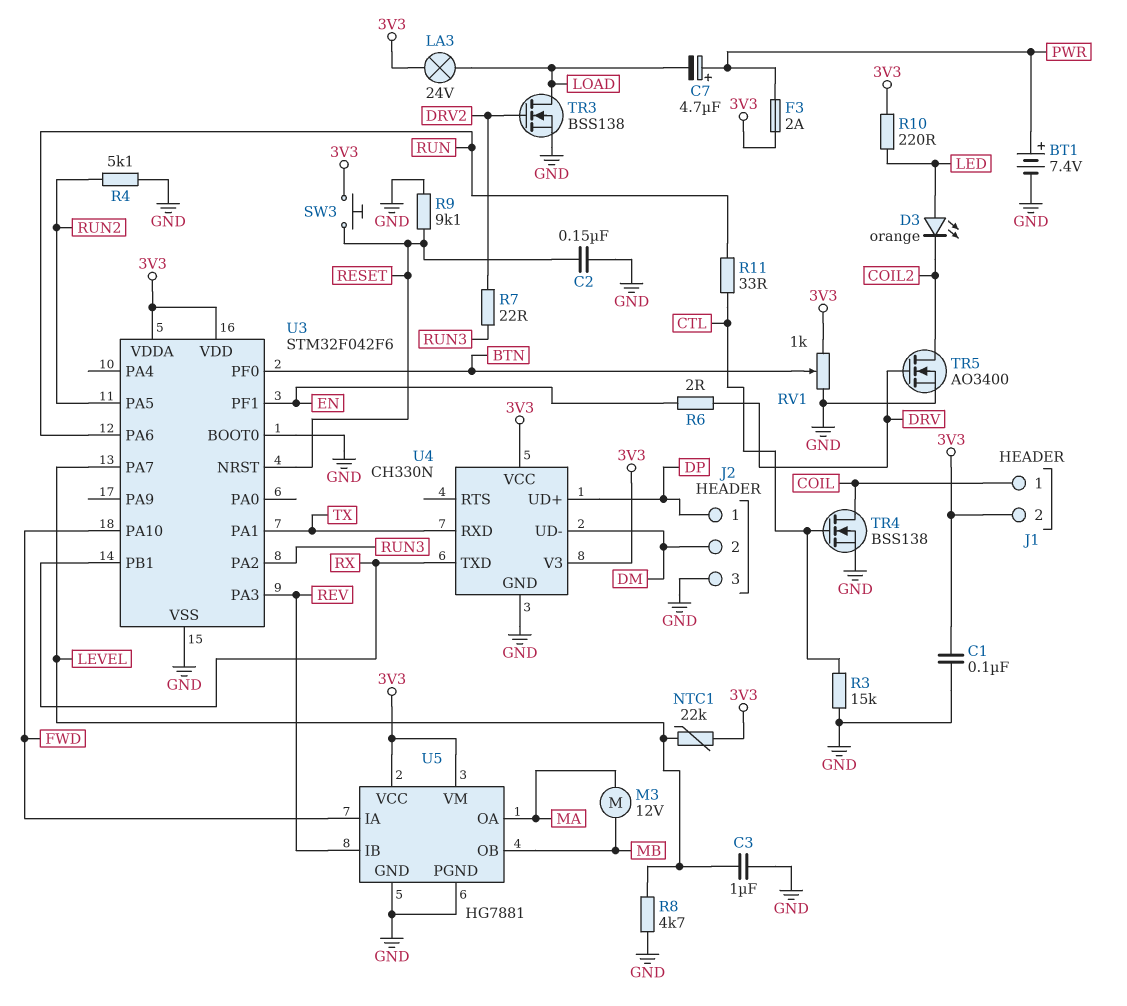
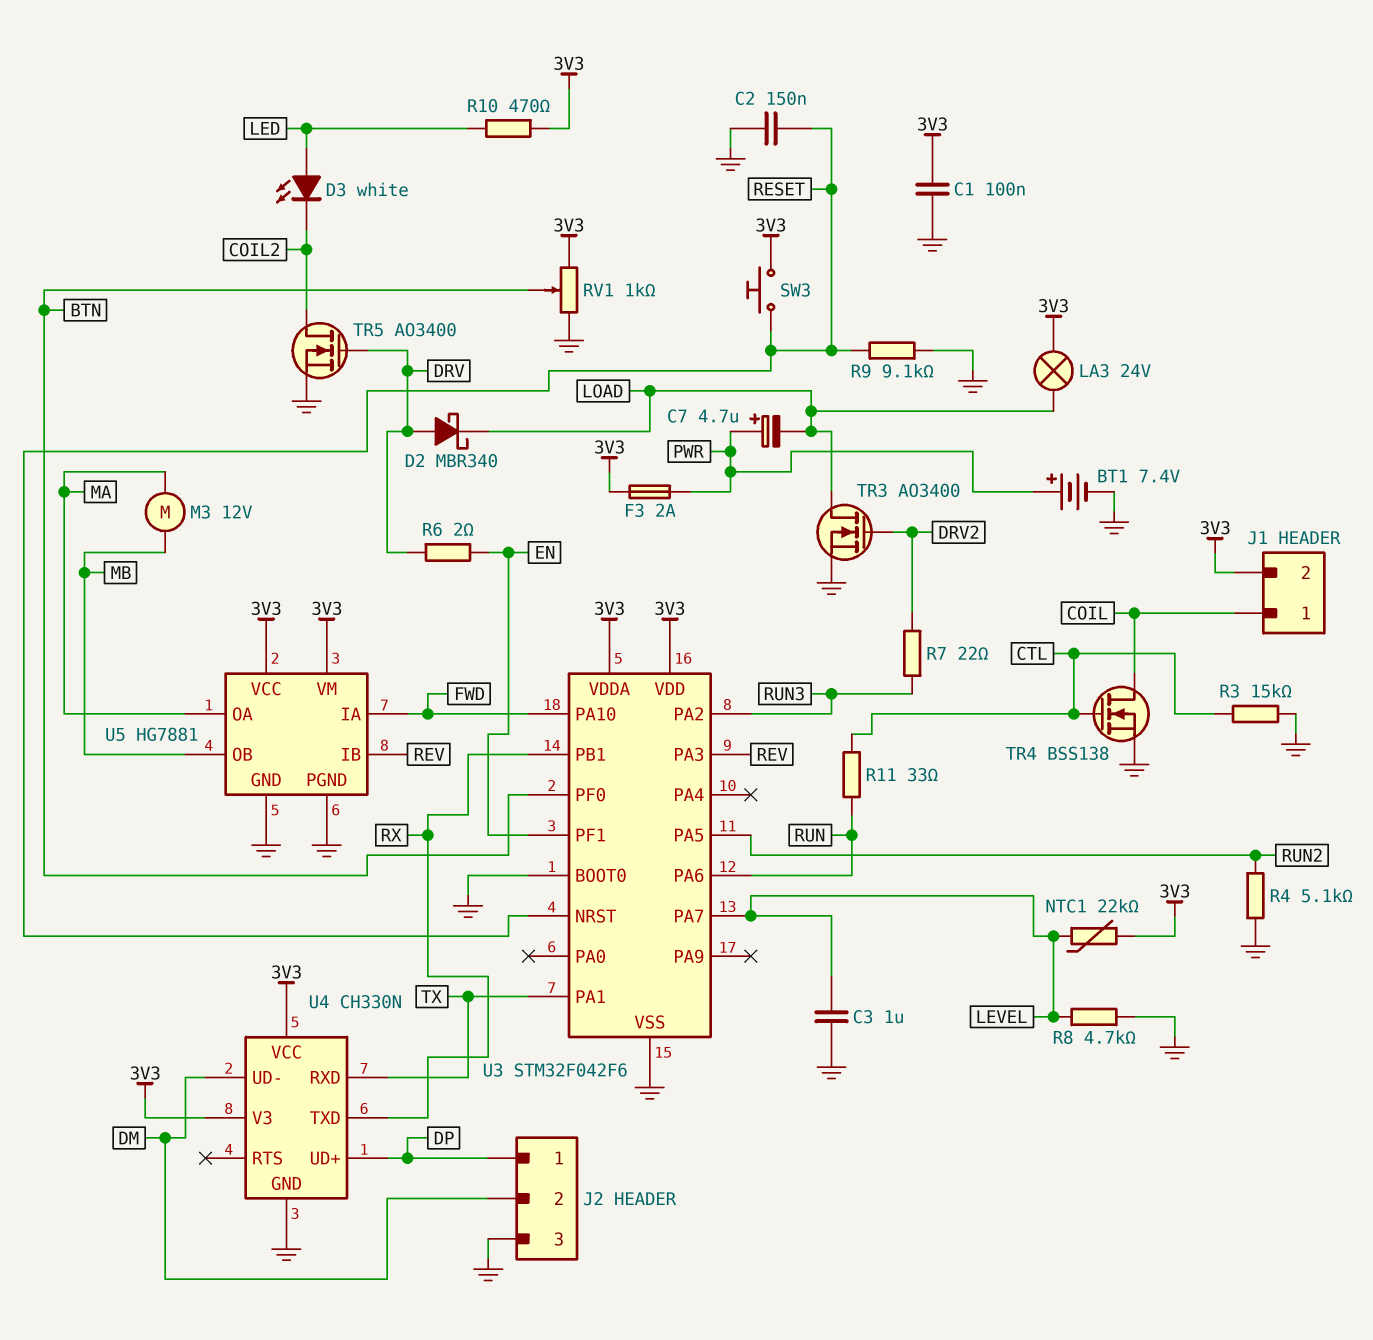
D2: none -> schottky MBR340 (A DRV, K LOAD)
D3: LED orange (A LED, K COIL2) -> LED white (A LED, K COIL2)
R10: 220 (3V3, LED) -> 470 (3V3, LED)
TR3: NMOS BSS138 (G DRV2, D LOAD, S GND) -> NMOS AO3400 (G DRV2, D LOAD, S GND)

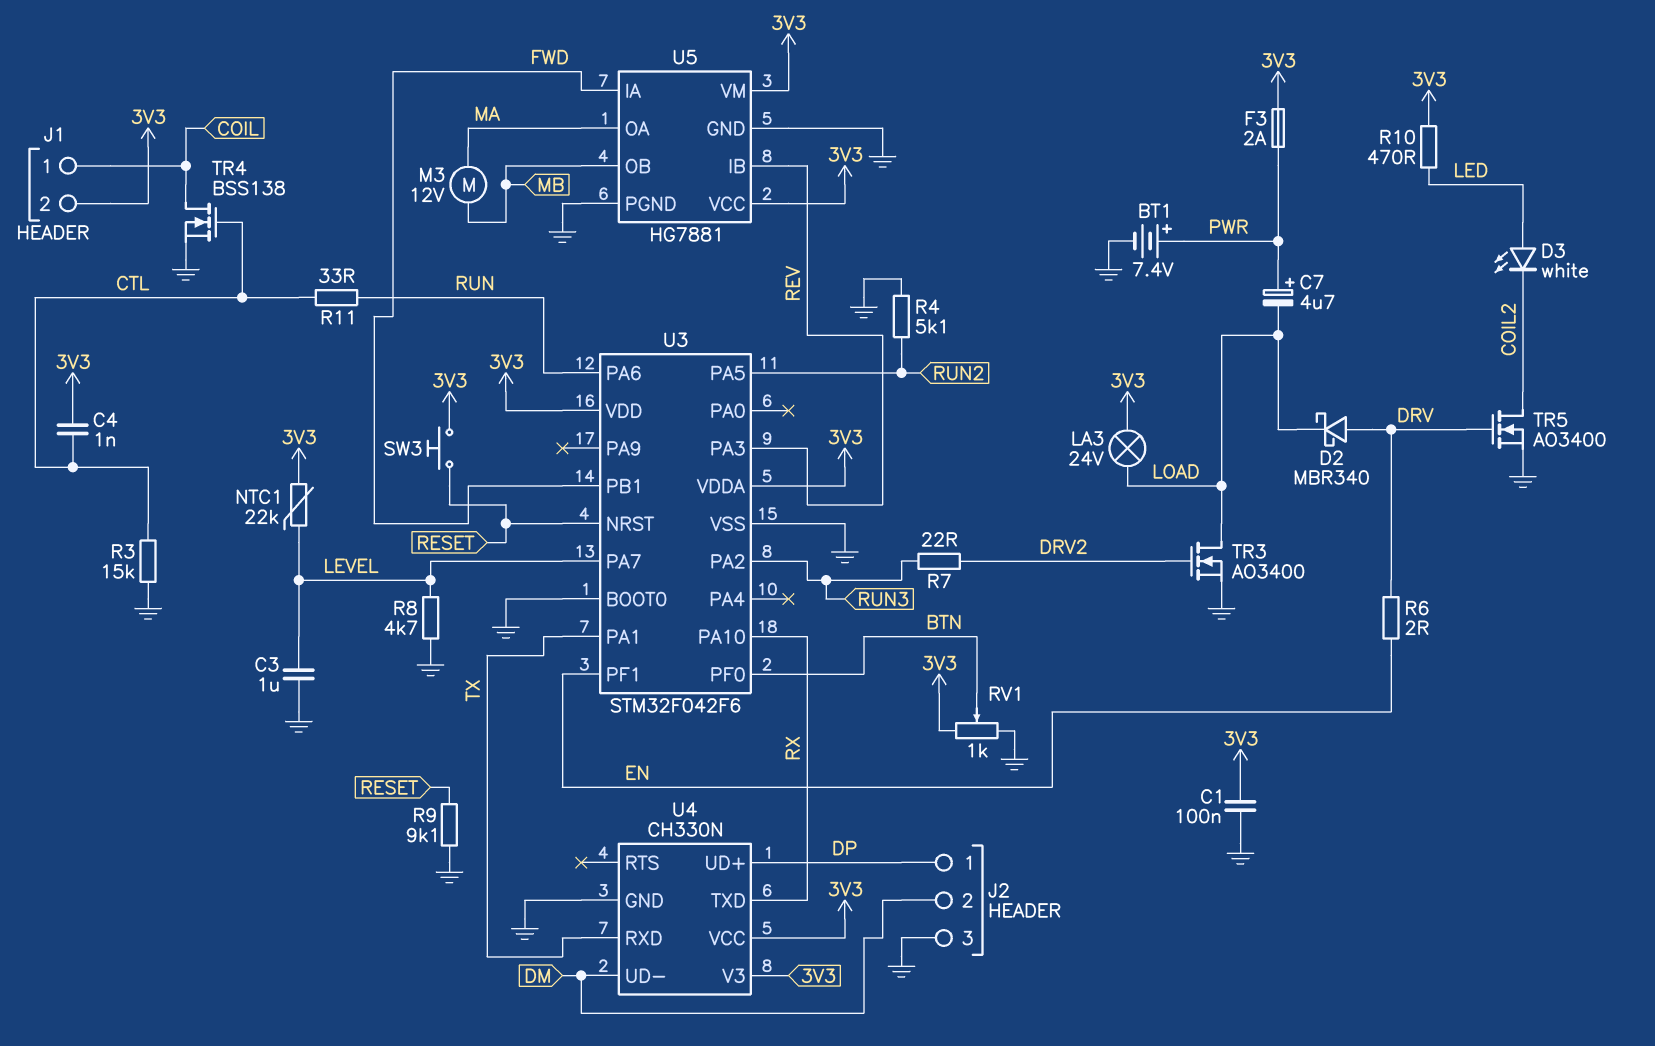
C2: 150nF (GND, RESET) -> none
C4: none -> 1nF (3V3, CTL)
U3 pin PA10: FWD -> RX
U3 pin PB1: RX -> FWD

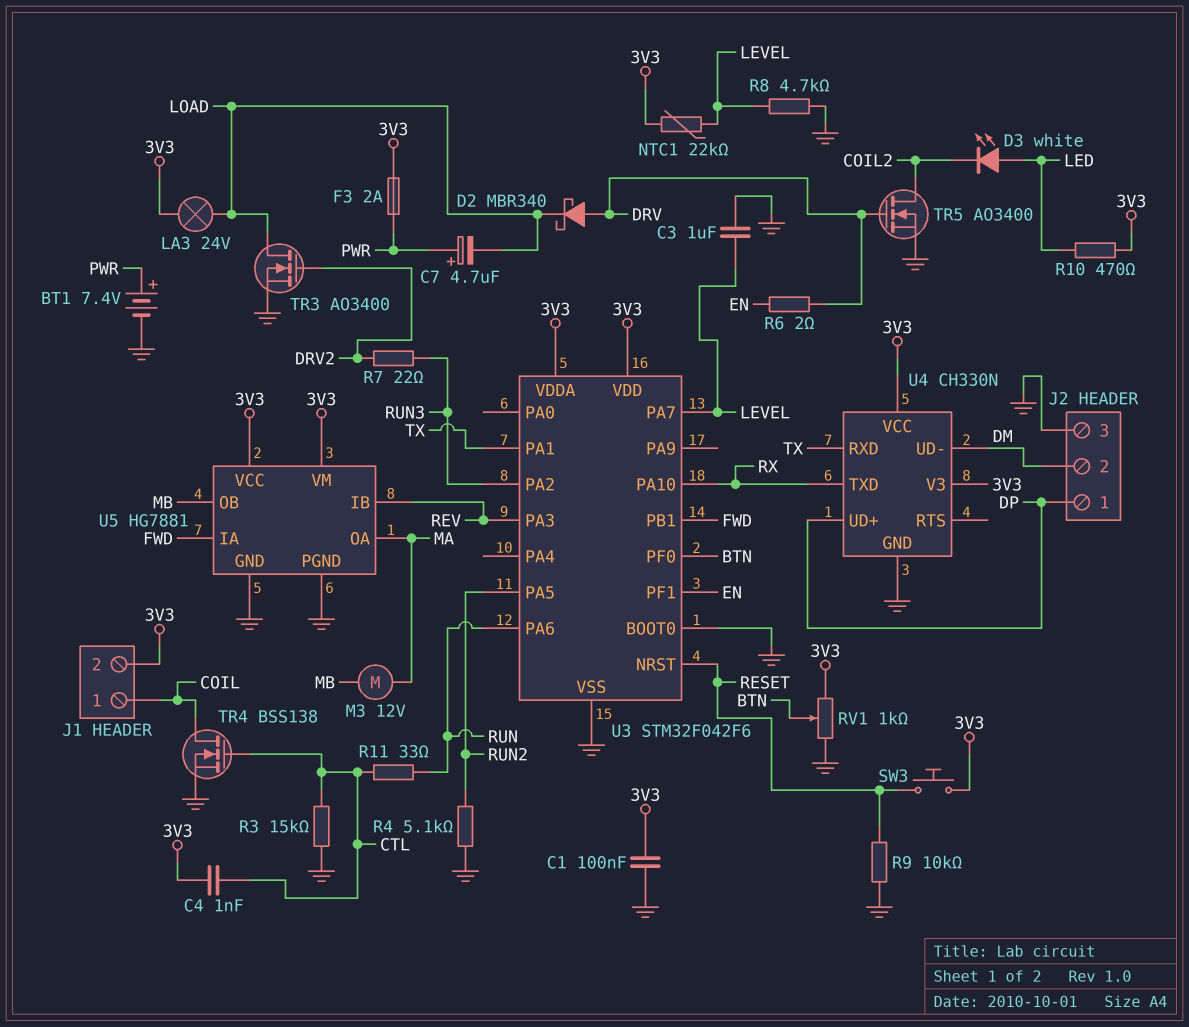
R9: 9.1k (GND, RESET) -> 10k (GND, RESET)

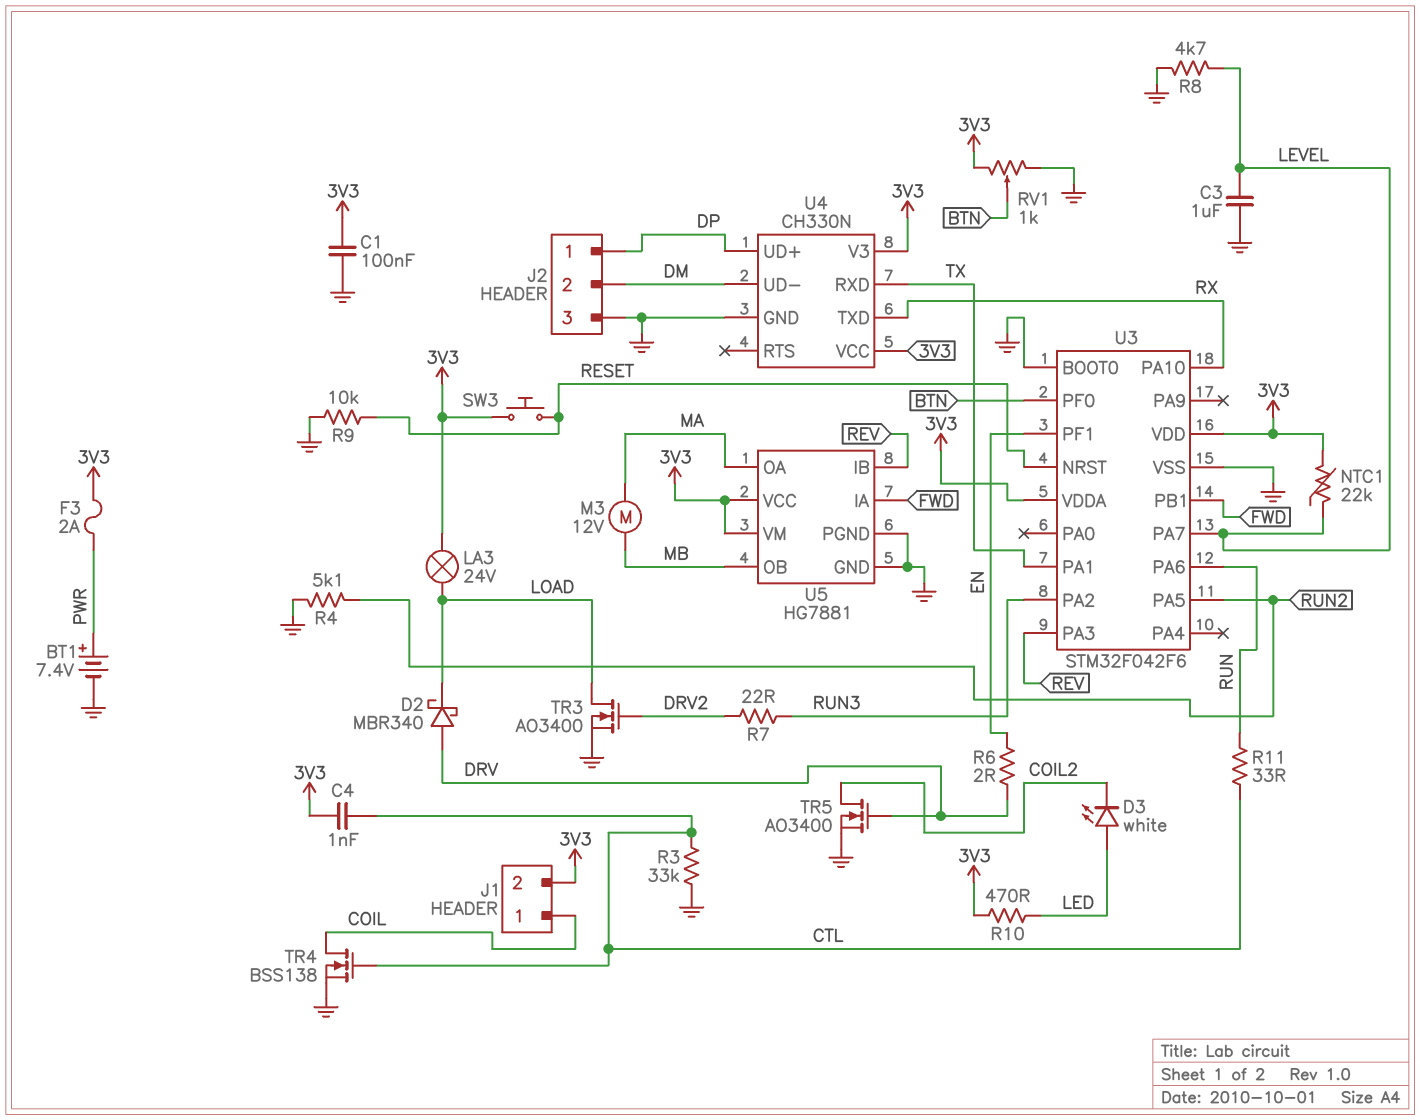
C7: 4.7uF (plus PWR, minus LOAD) -> none
R3: 15k (CTL, GND) -> 33k (CTL, GND)

